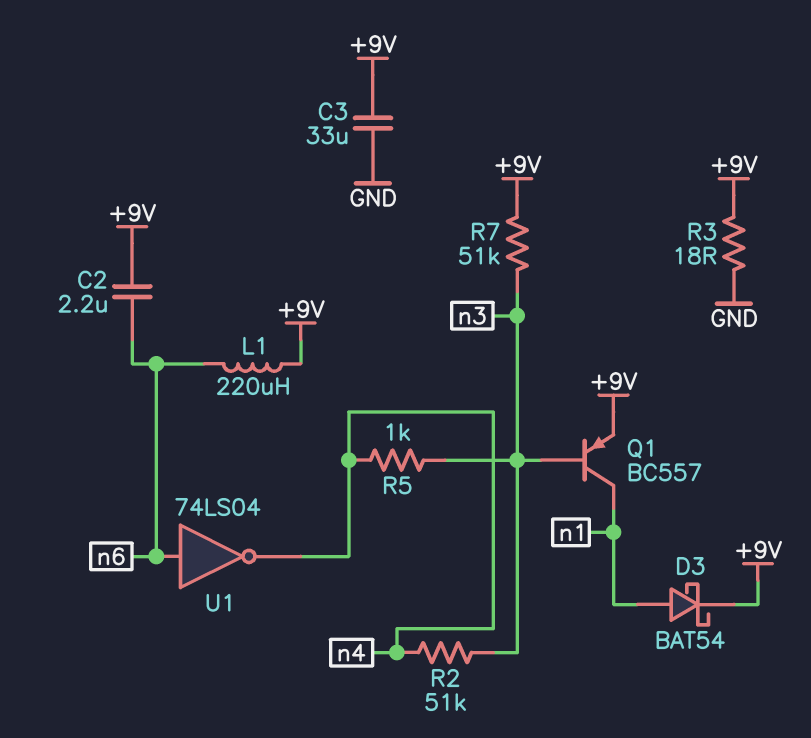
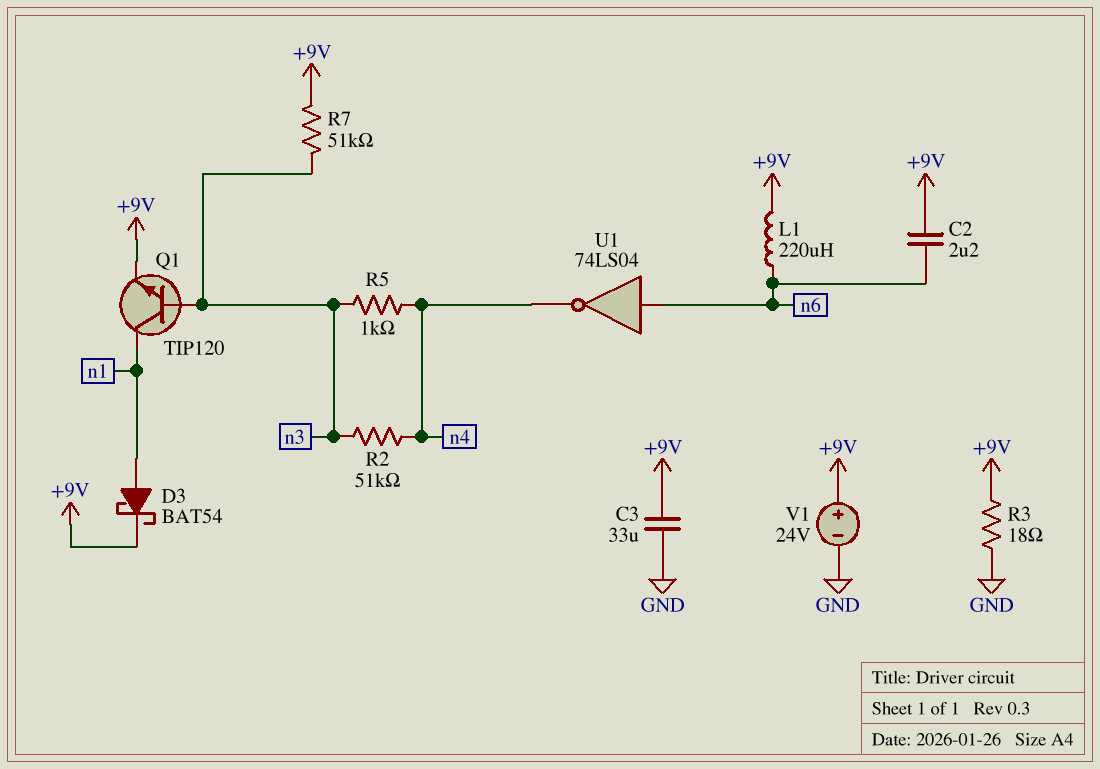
Q1: PNP BC557 (B n3, C n1, E +9V) -> NPN TIP120 (B n3, C n1, E +9V)
V1: none -> 24V (plus +9V, minus GND)

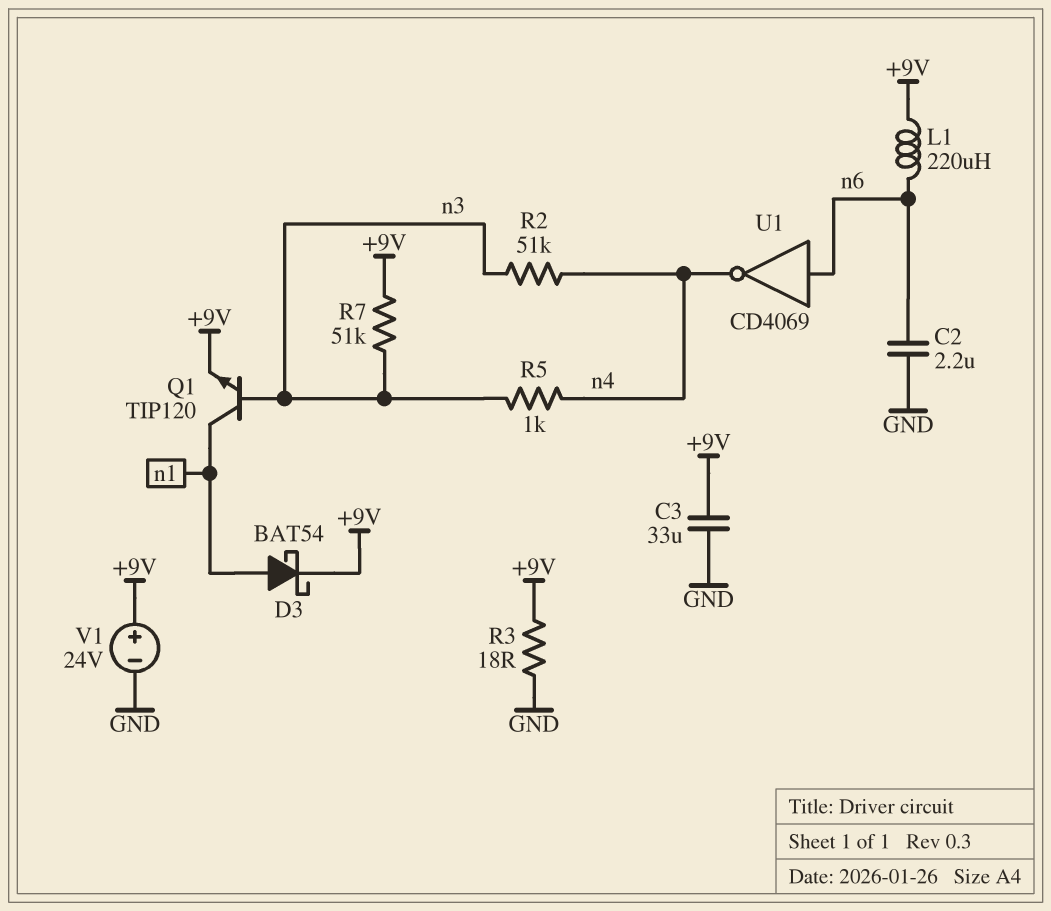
C2: 2.2uF (+9V, n6) -> 2.2uF (GND, n6)
U1: NOT 74LS04 (in n6, out n4) -> NOT CD4069 (in n6, out n4)

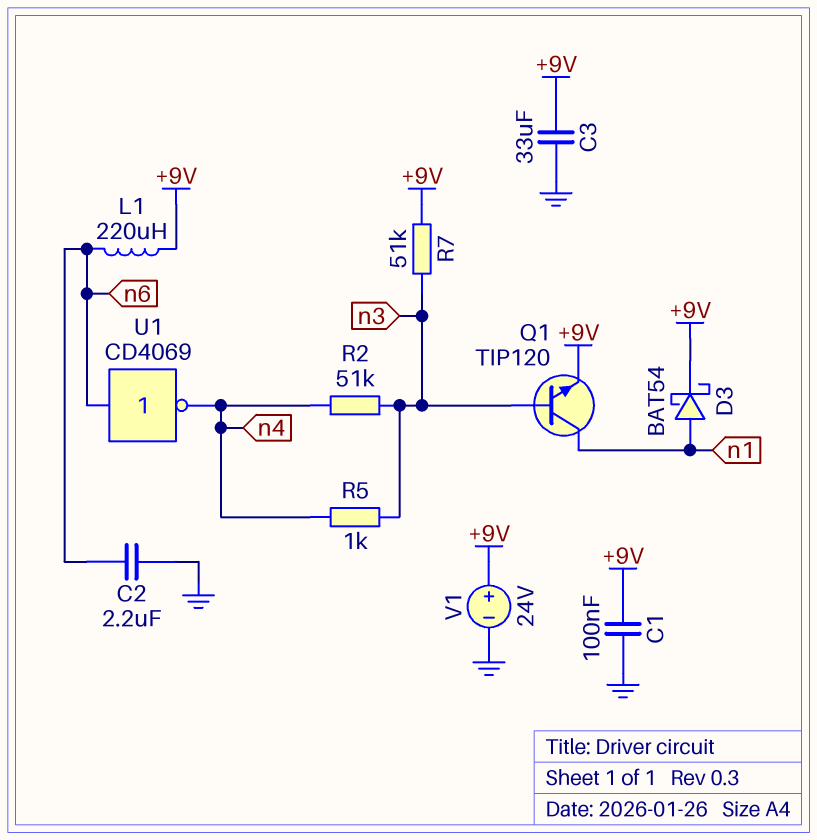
C1: none -> 100nF (+9V, GND)
R3: 18 (+9V, GND) -> none

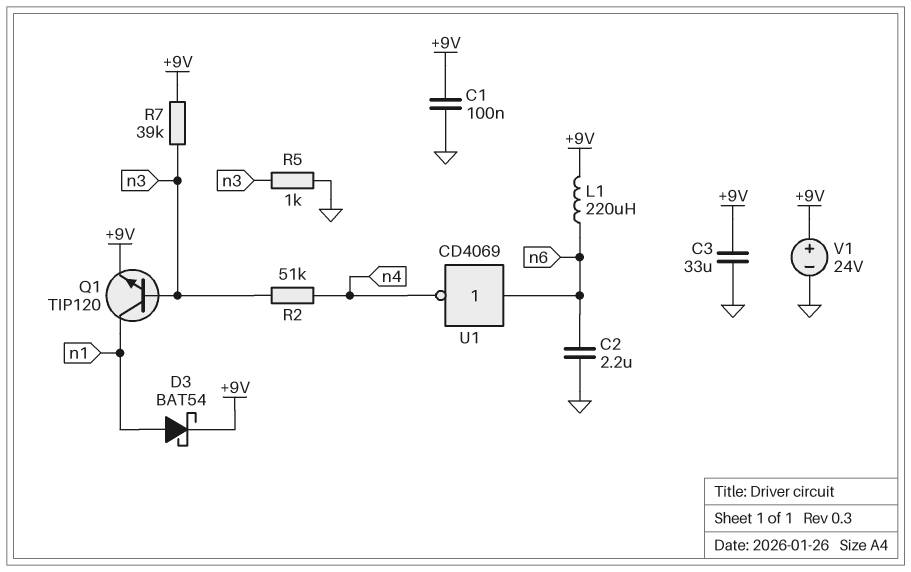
R5: 1k (n3, n4) -> 1k (GND, n3)
R7: 51k (+9V, n3) -> 39k (+9V, n3)

